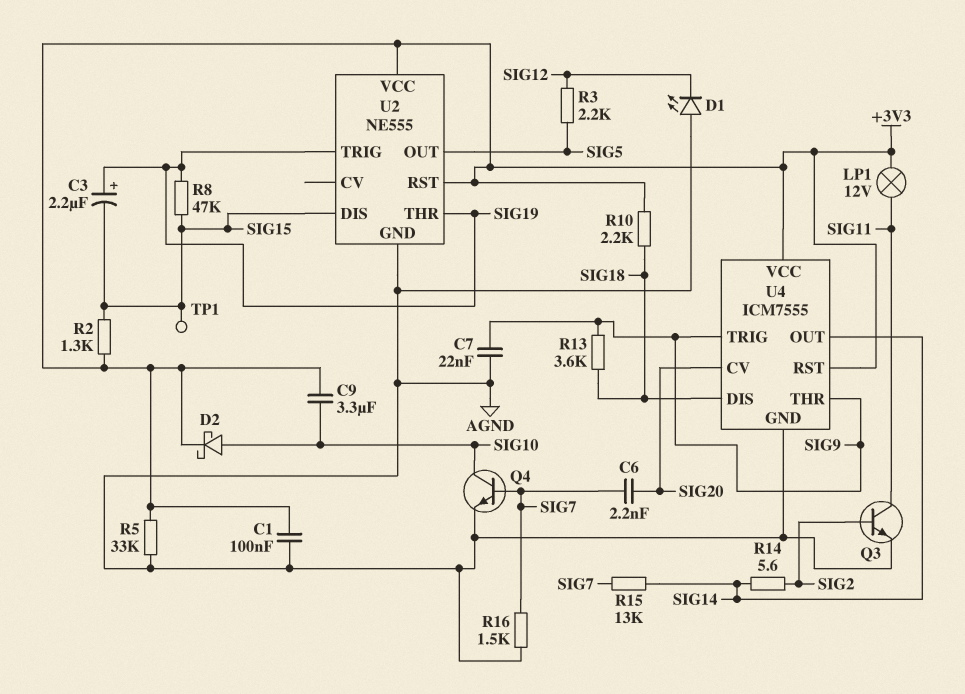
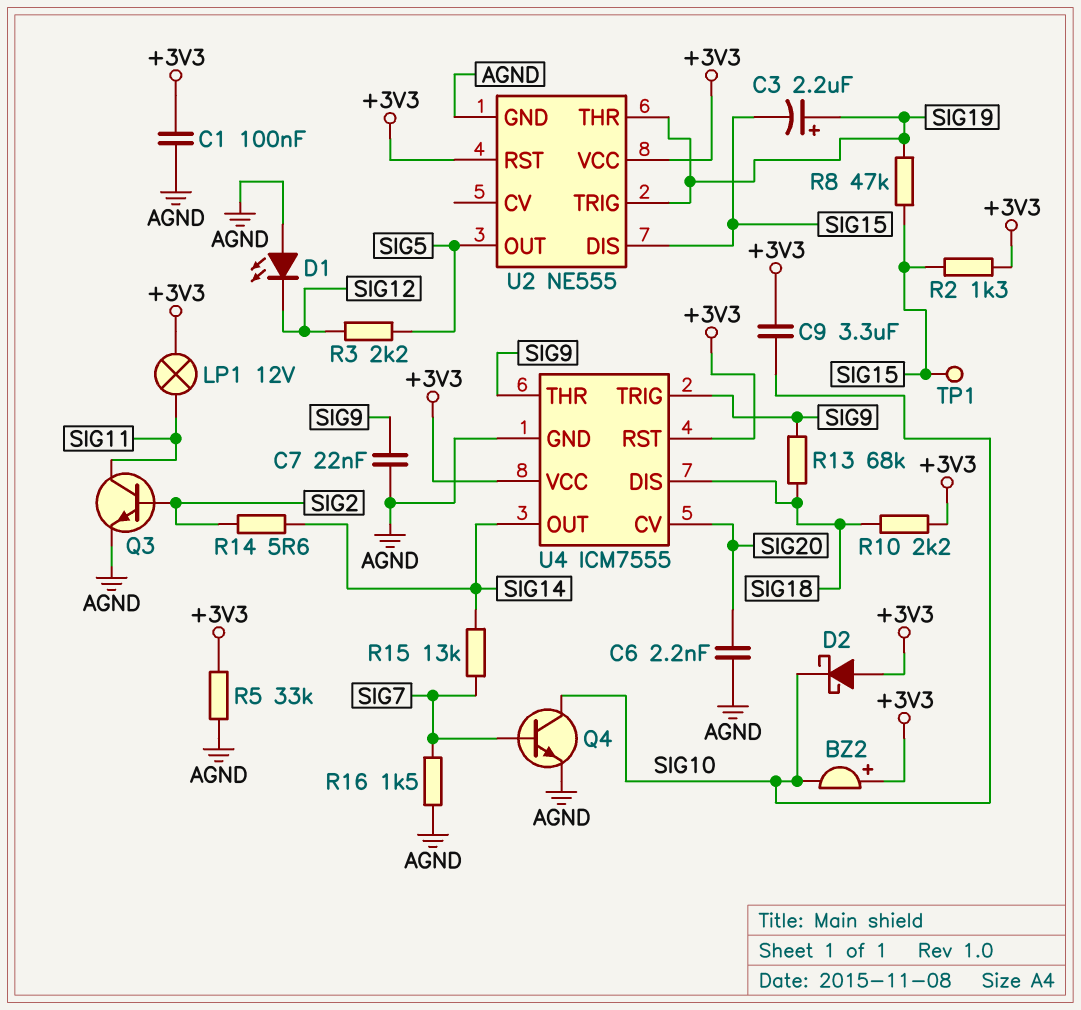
BZ2: none -> buzzer (plus +3V3, minus SIG10)
C6: 2.2nF (SIG7, SIG20) -> 2.2nF (AGND, SIG20)
D2: schottky (A SIG10, K +3V3) -> schottky (A +3V3, K SIG10)
R13: 3.6k (SIG9, SIG18) -> 68k (SIG9, SIG18)

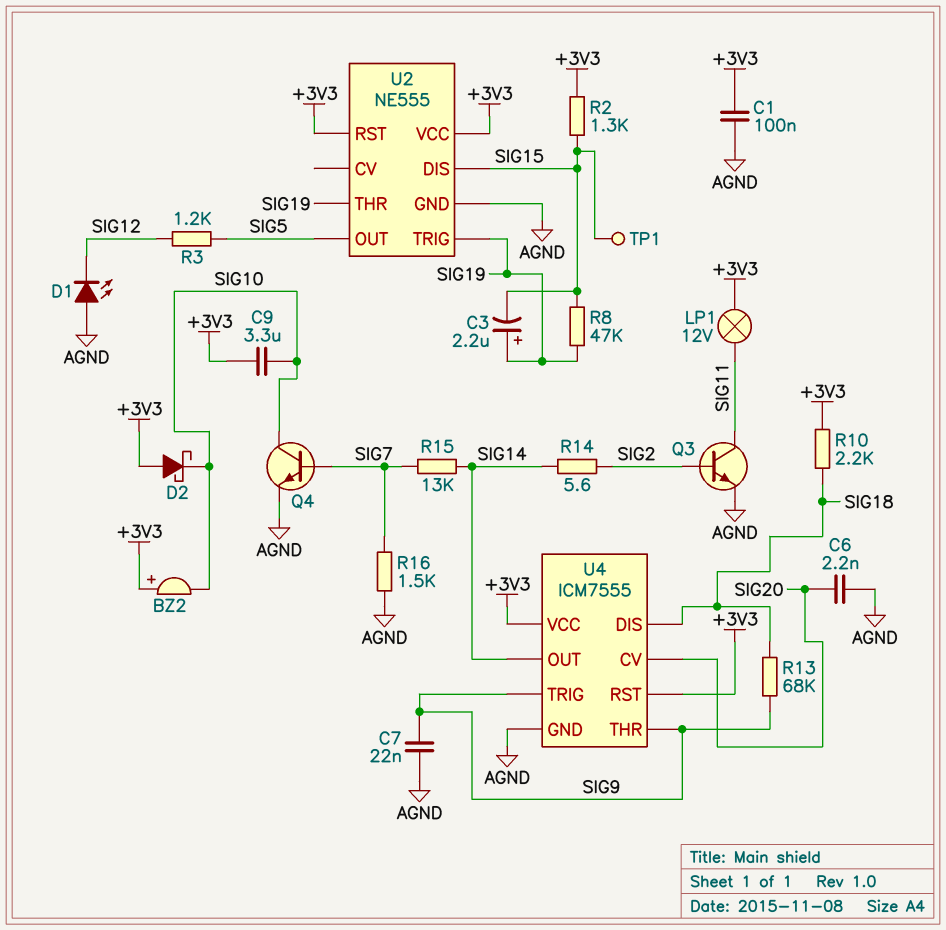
R3: 2.2k (SIG5, SIG12) -> 1.2k (SIG5, SIG12)
R5: 33k (+3V3, AGND) -> none

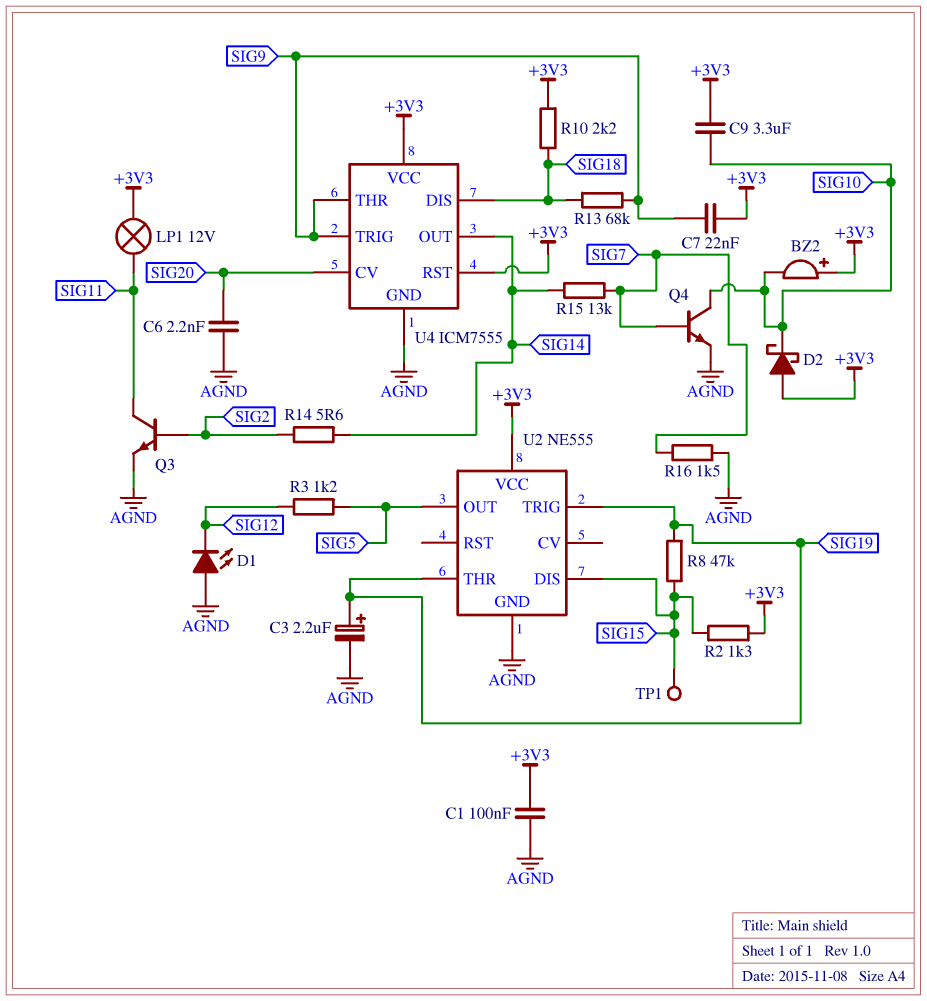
C3: 2.2uF (plus SIG19, minus SIG15) -> 2.2uF (plus SIG19, minus AGND)
C7: 22nF (AGND, SIG9) -> 22nF (+3V3, SIG9)
U2 pin RST: +3V3 -> none

